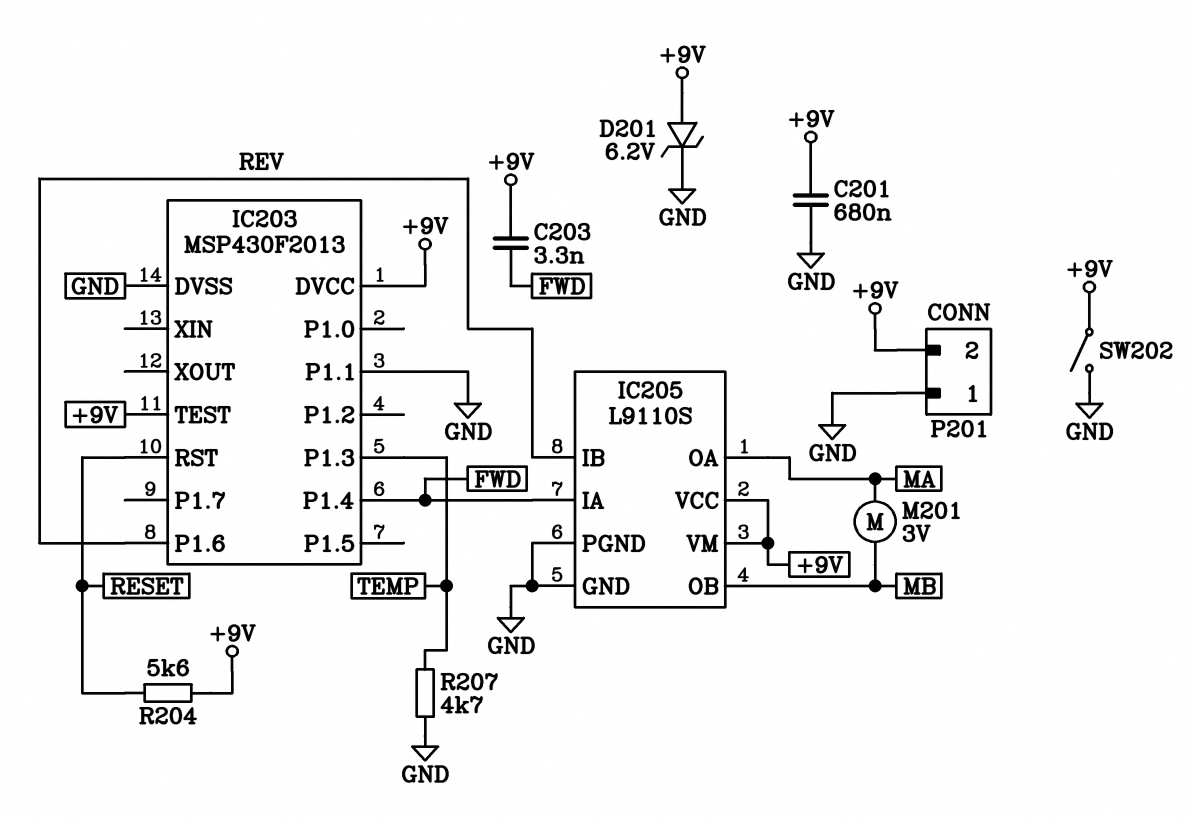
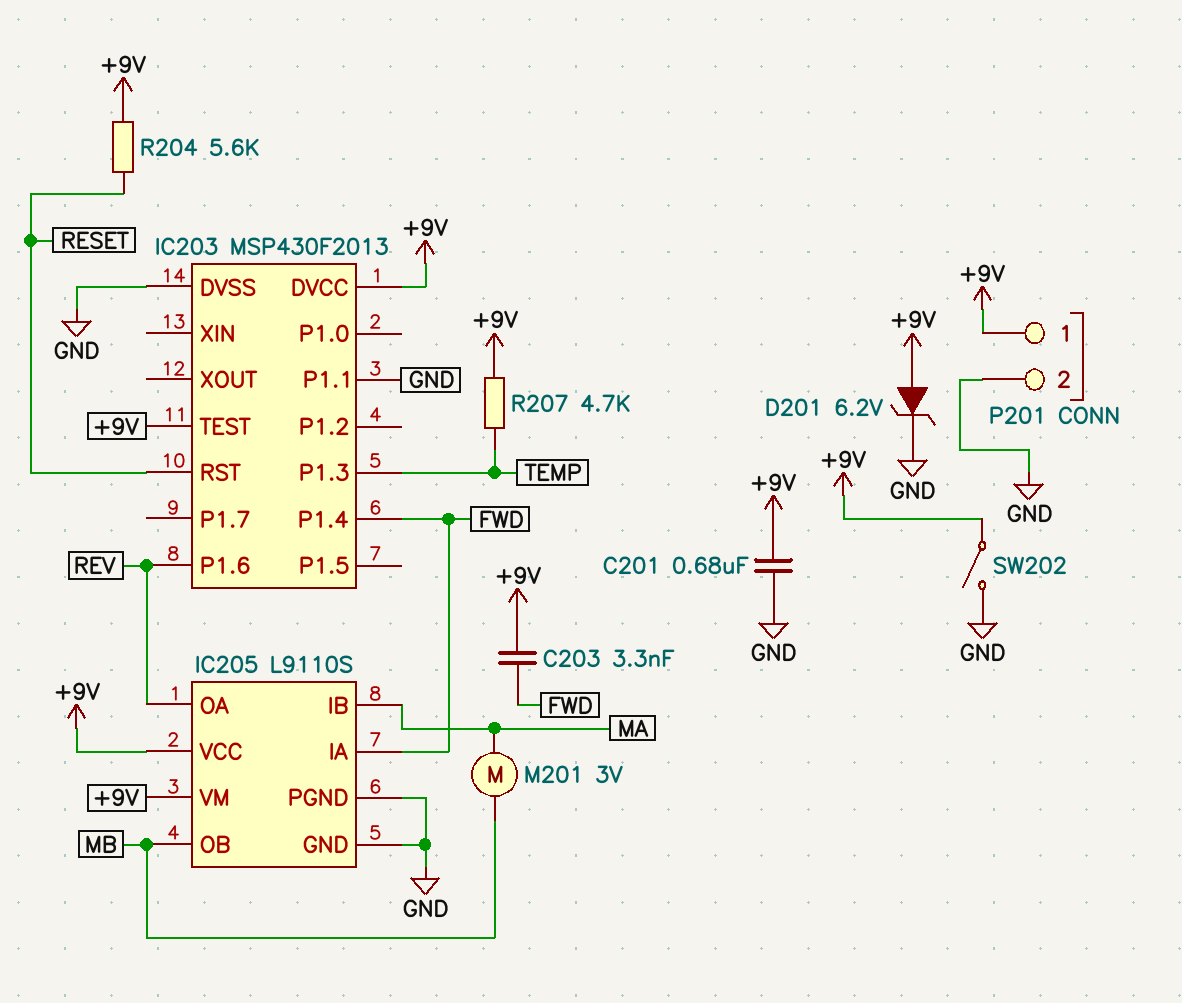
IC205 pin IB: REV -> MA
IC205 pin OA: MA -> REV
P201 pin 1: GND -> +9V
P201 pin 2: +9V -> GND
R207: 4.7k (GND, TEMP) -> 4.7k (+9V, TEMP)

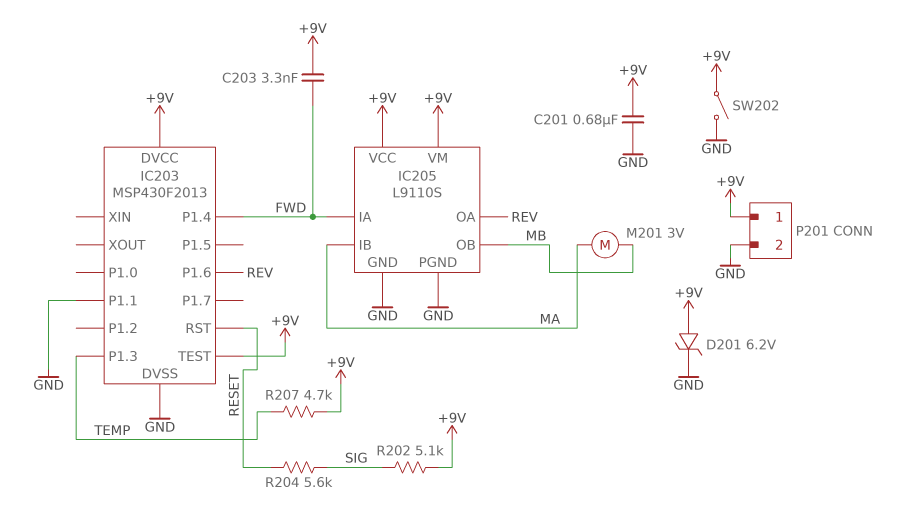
R202: none -> 5.1k (+9V, SIG)
R204: 5.6k (+9V, RESET) -> 5.6k (RESET, SIG)

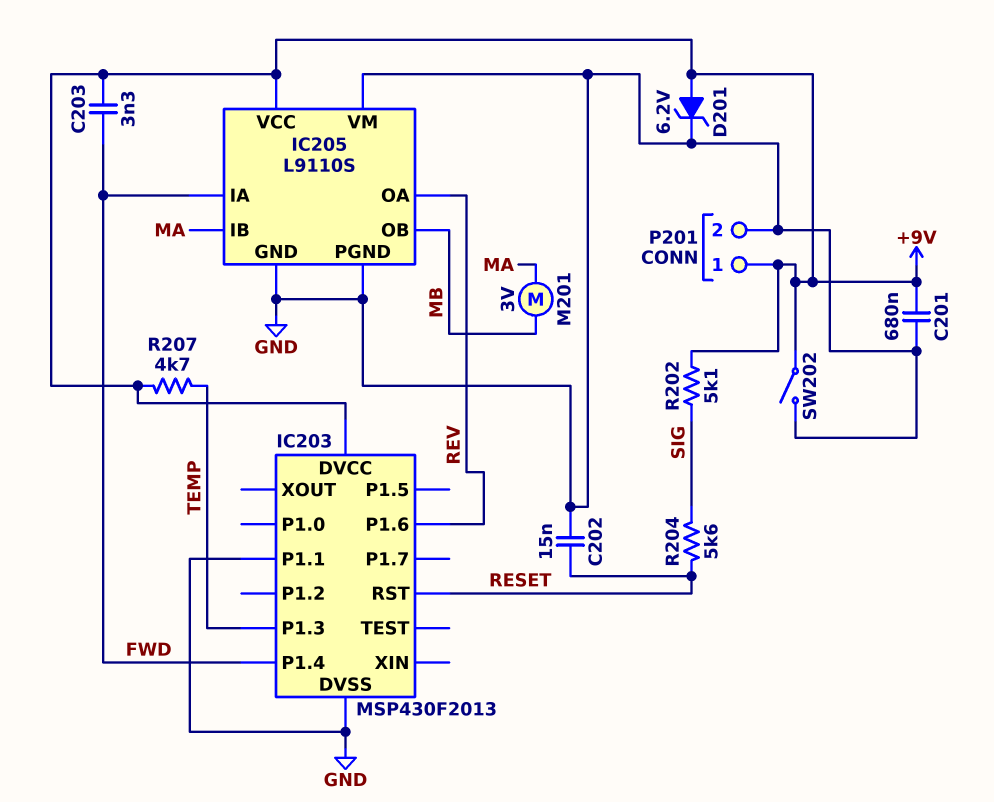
C202: none -> 15nF (GND, RESET)
IC203 pin TEST: +9V -> none
IC205 pin VM: +9V -> GND

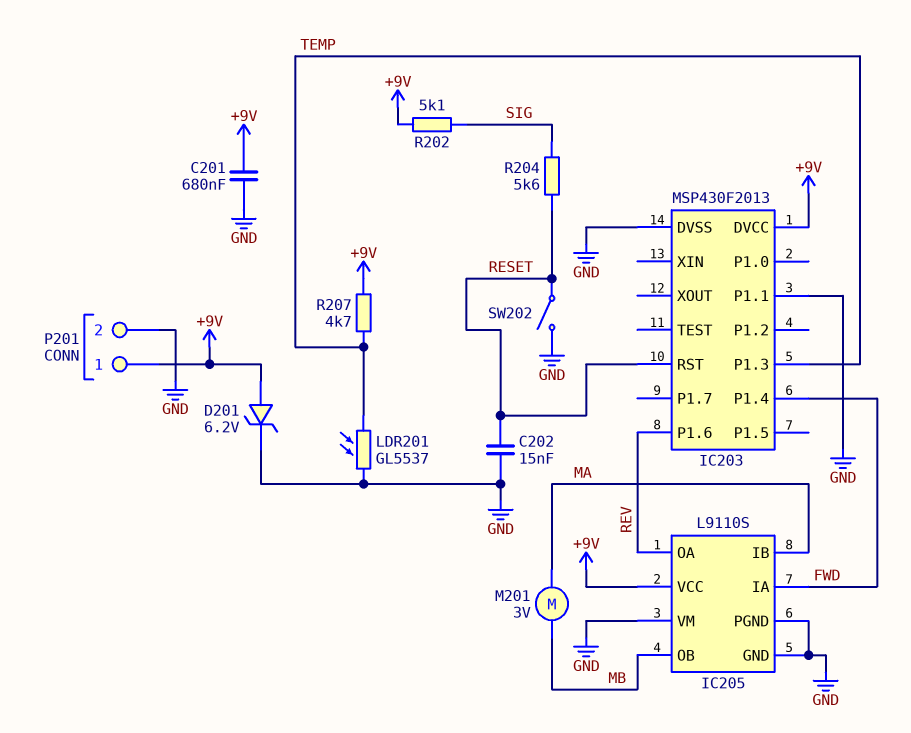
C203: 3.3nF (+9V, FWD) -> none
LDR201: none -> GL5537 (GND, TEMP)
SW202: switch (+9V, GND) -> switch (GND, RESET)

